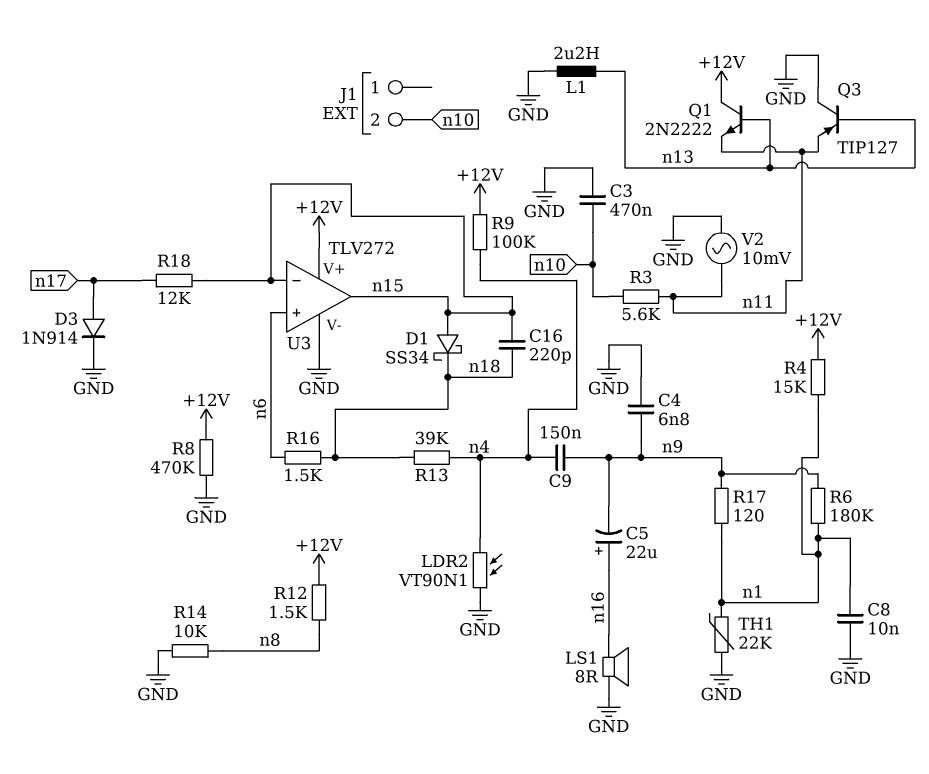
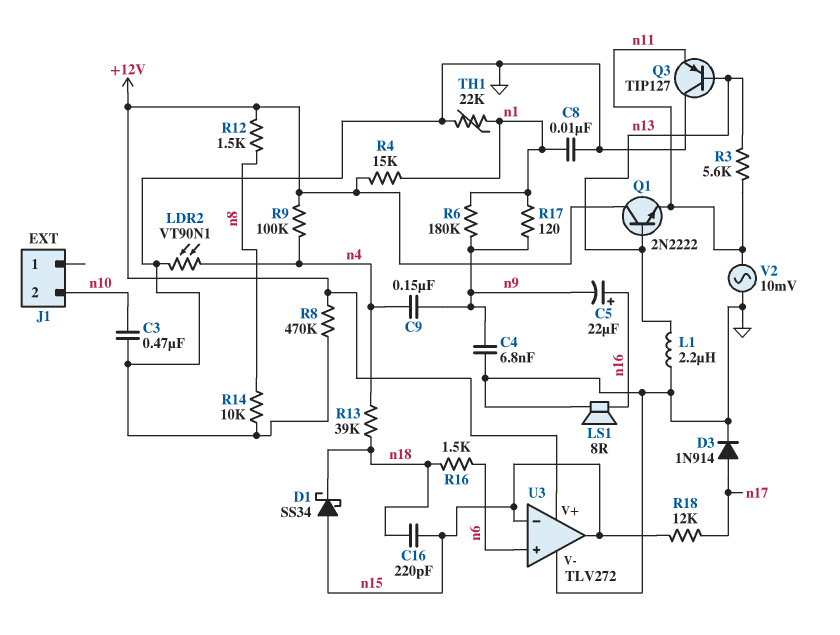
R3: 5.6k (n10, n11) -> 5.6k (n11, n13)

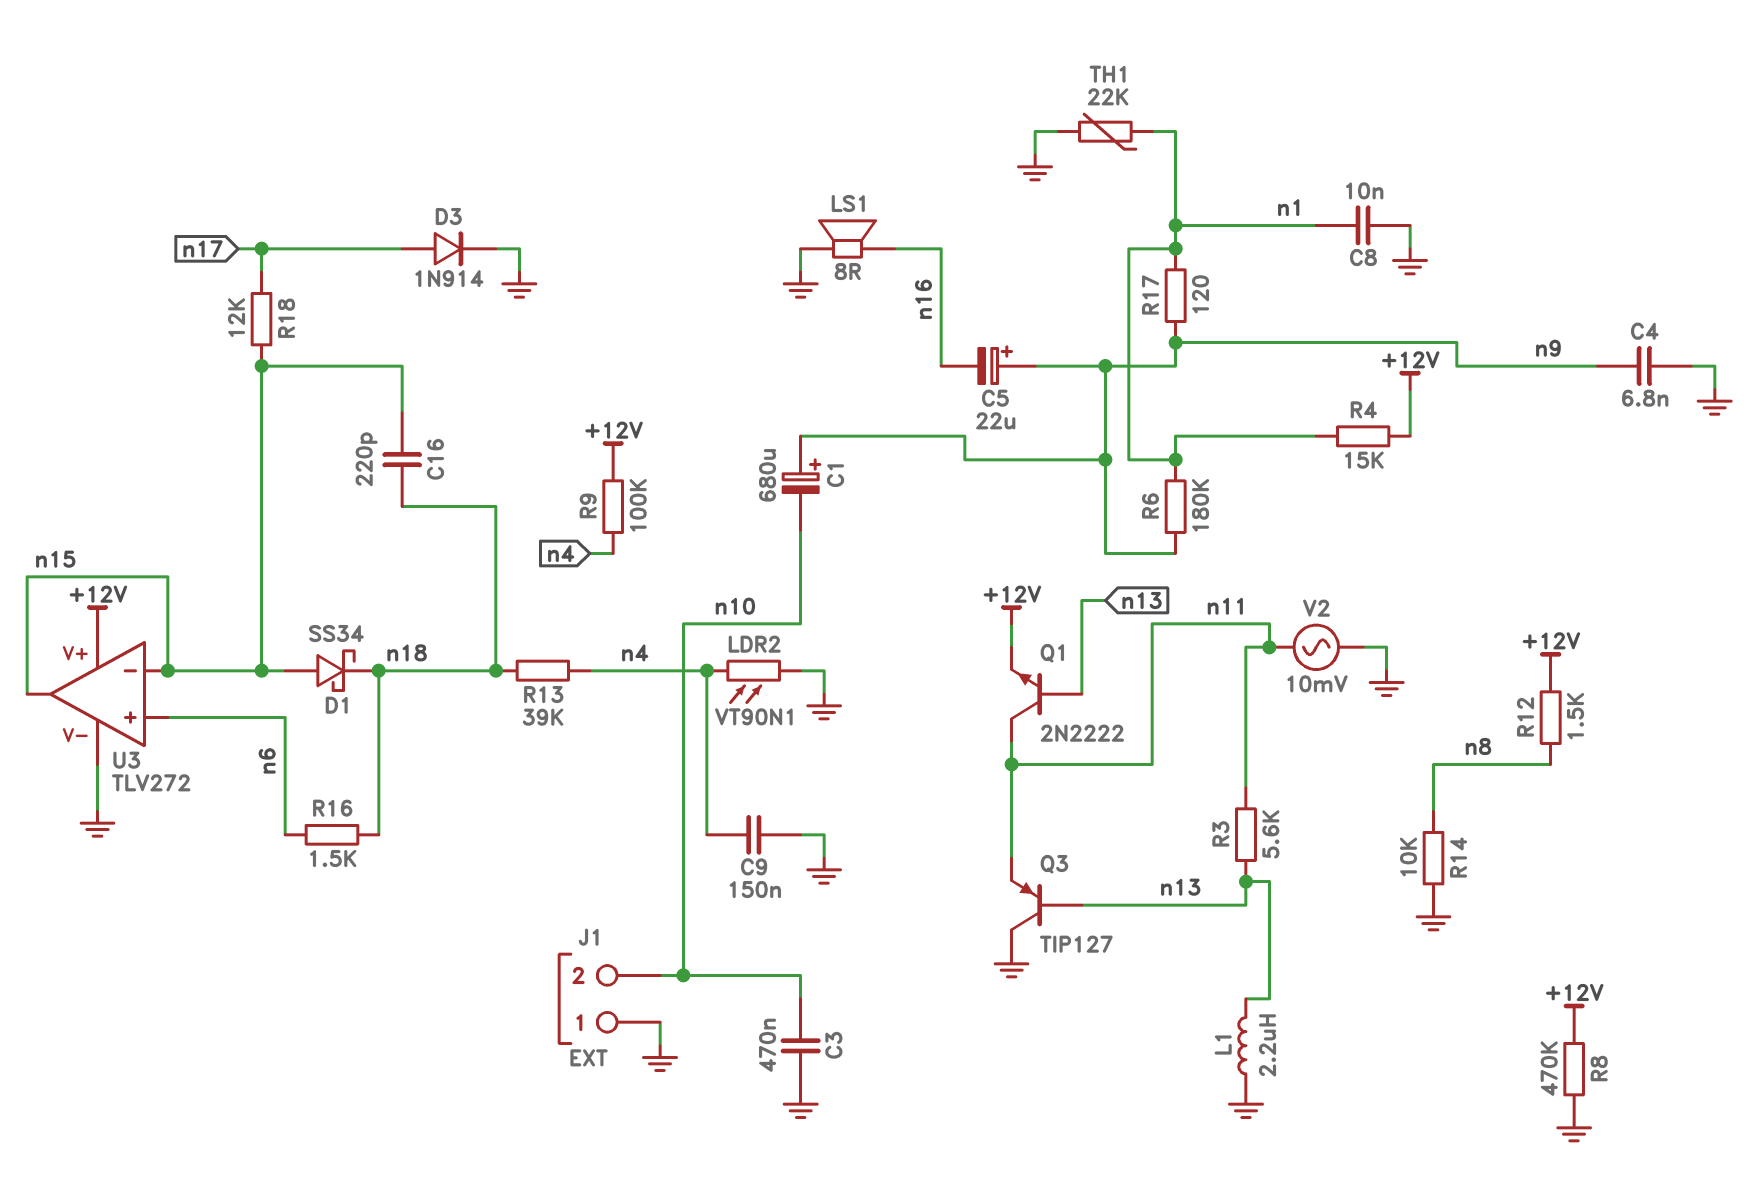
C1: none -> 680uF (plus n9, minus n10)
C5: 22uF (plus n16, minus n9) -> 22uF (plus n9, minus n16)
C9: 150nF (n4, n9) -> 150nF (GND, n4)
J1 pin 1: none -> GND
Q1: NPN 2N2222 (B n13, C +12V, E n11) -> NPN 2N2222 (B n13, C n11, E +12V)

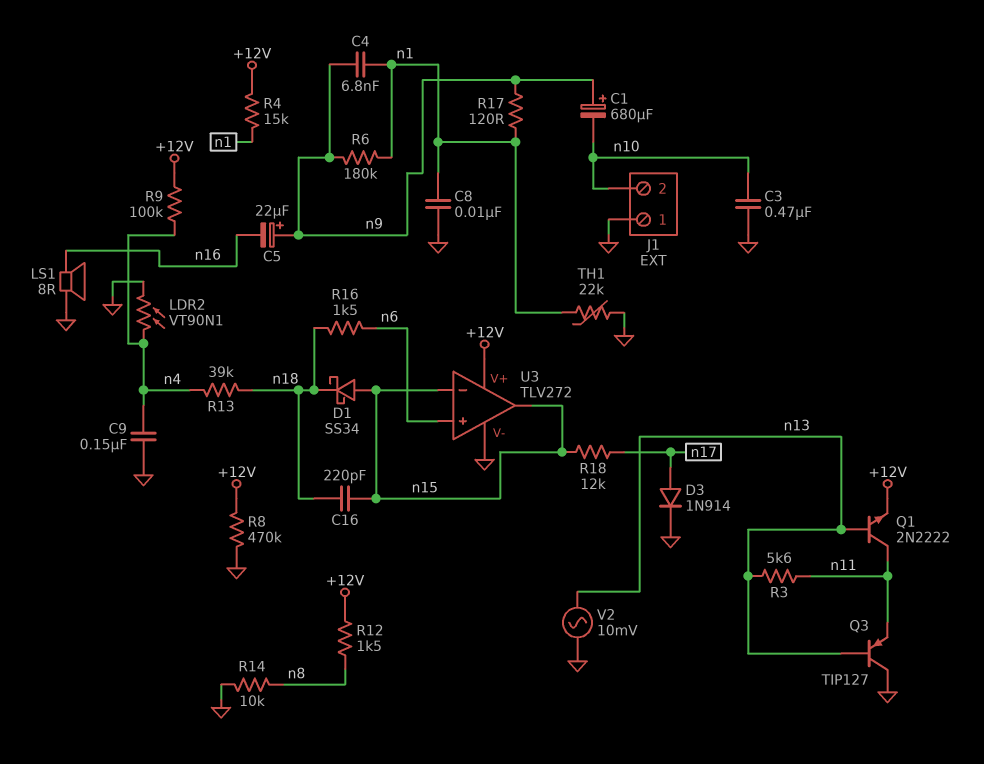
C4: 6.8nF (GND, n9) -> 6.8nF (n1, n9)
L1: 2.2uH (GND, n13) -> none
V2: AC 10mV (GND, n11) -> AC 10mV (GND, n13)

